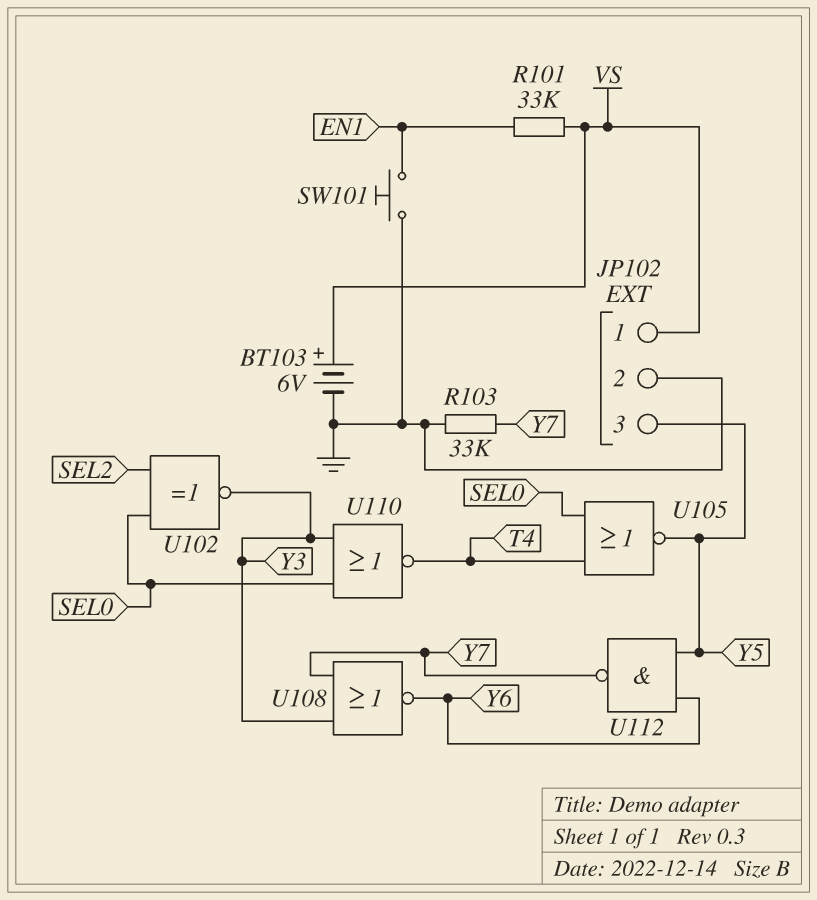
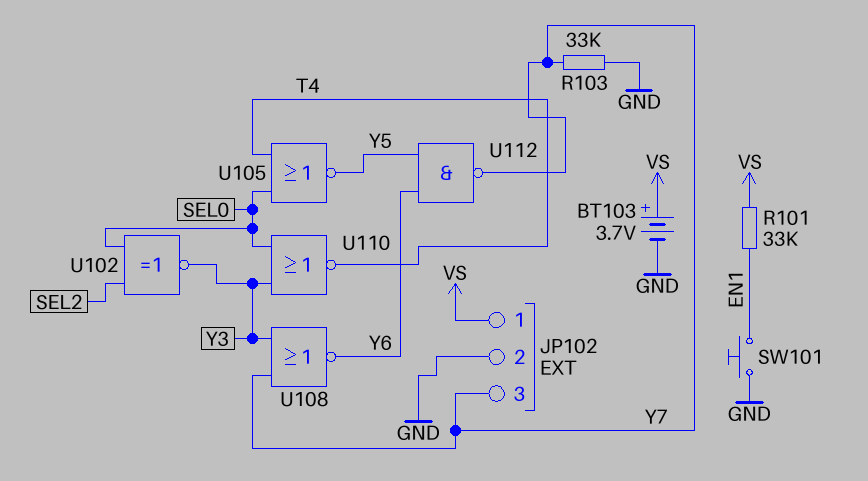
BT103: 6V (plus VS, minus GND) -> 3.7V (plus VS, minus GND)
JP102 pin 3: Y5 -> Y7

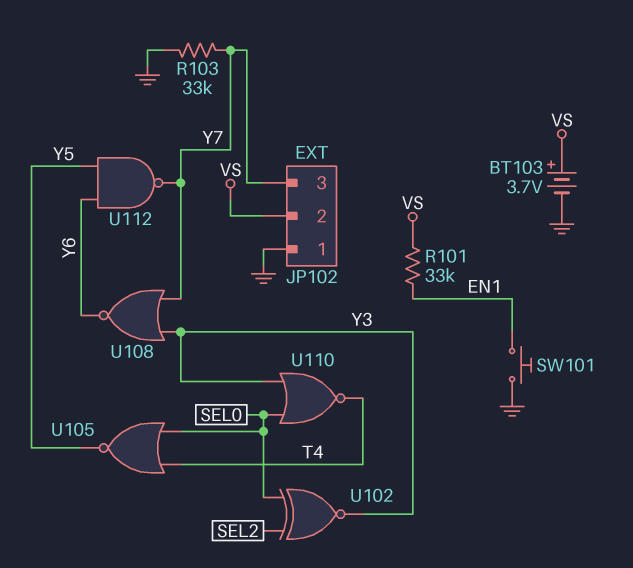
JP102 pin 1: VS -> GND
JP102 pin 2: GND -> VS

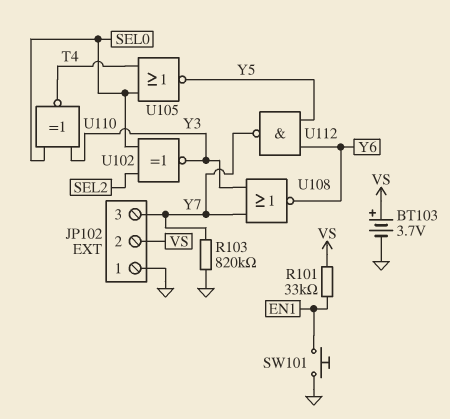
R103: 33k (GND, Y7) -> 820k (GND, Y7)
U110: NOR (in SEL0, in Y3, out T4) -> XNOR (in SEL0, in Y3, out T4)

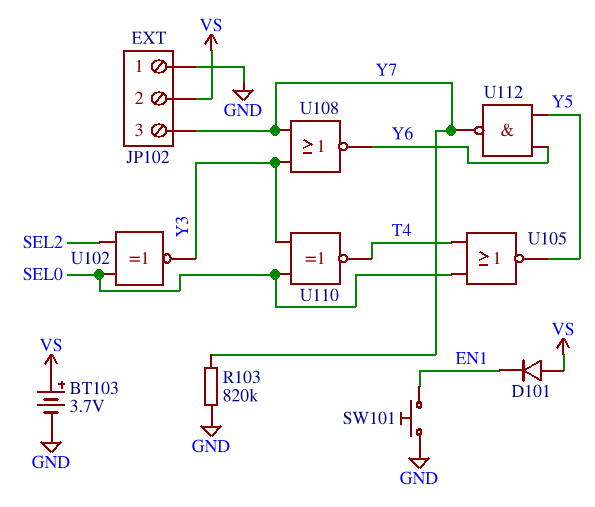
D101: none -> diode (A VS, K EN1)
R101: 33k (EN1, VS) -> none

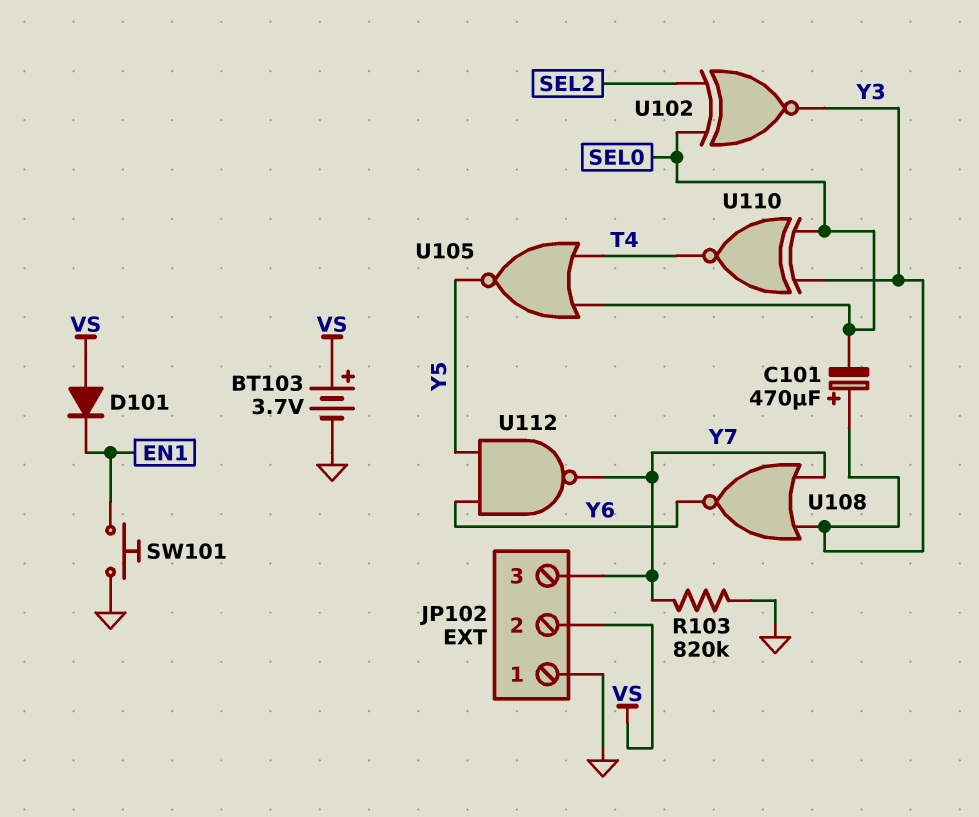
C101: none -> 470uF (plus Y3, minus SEL0)

